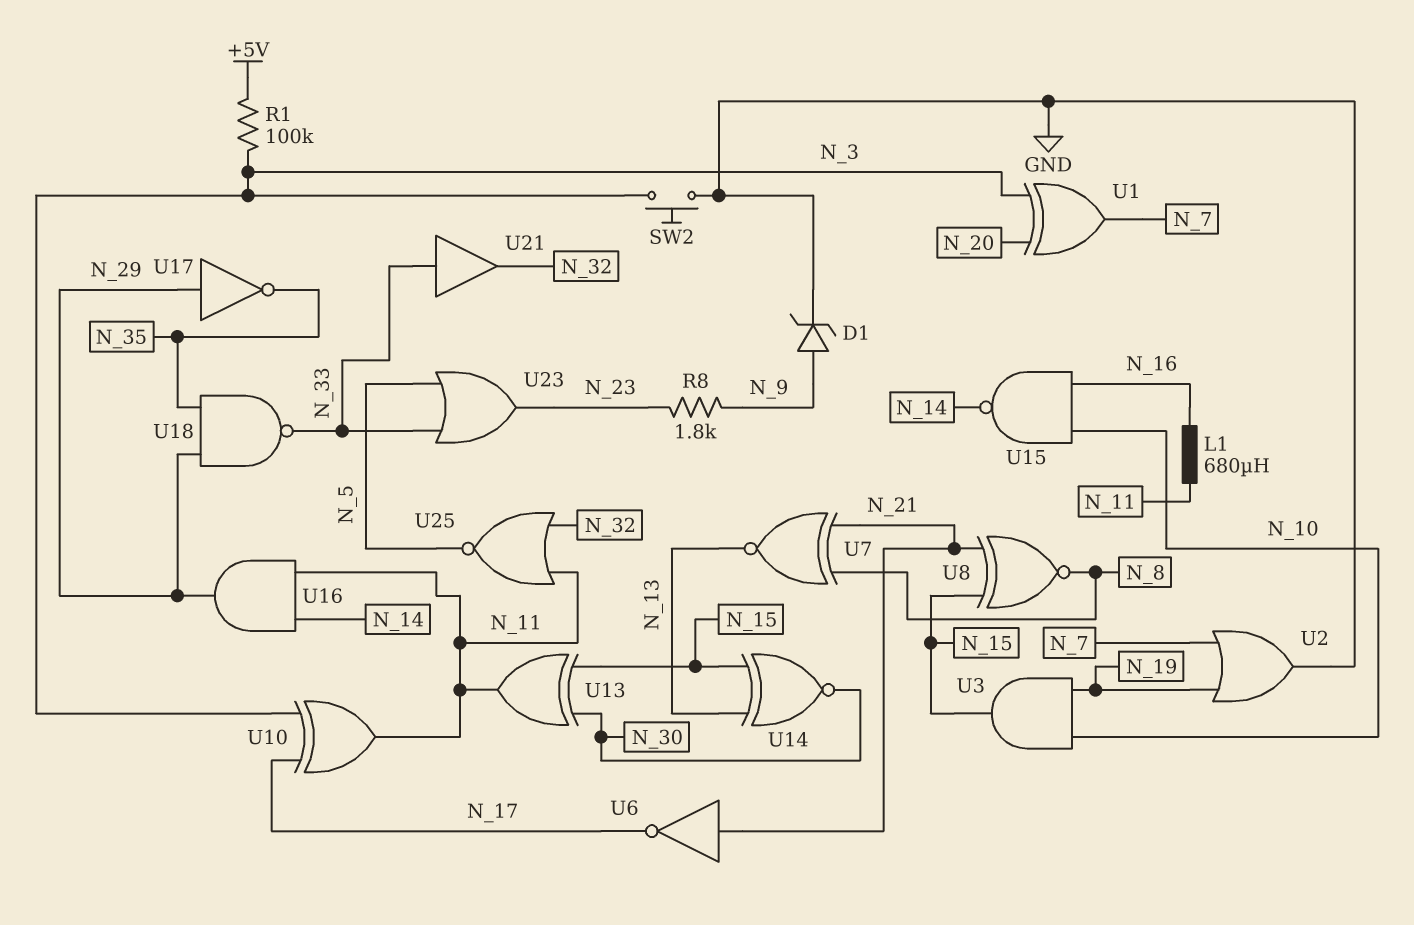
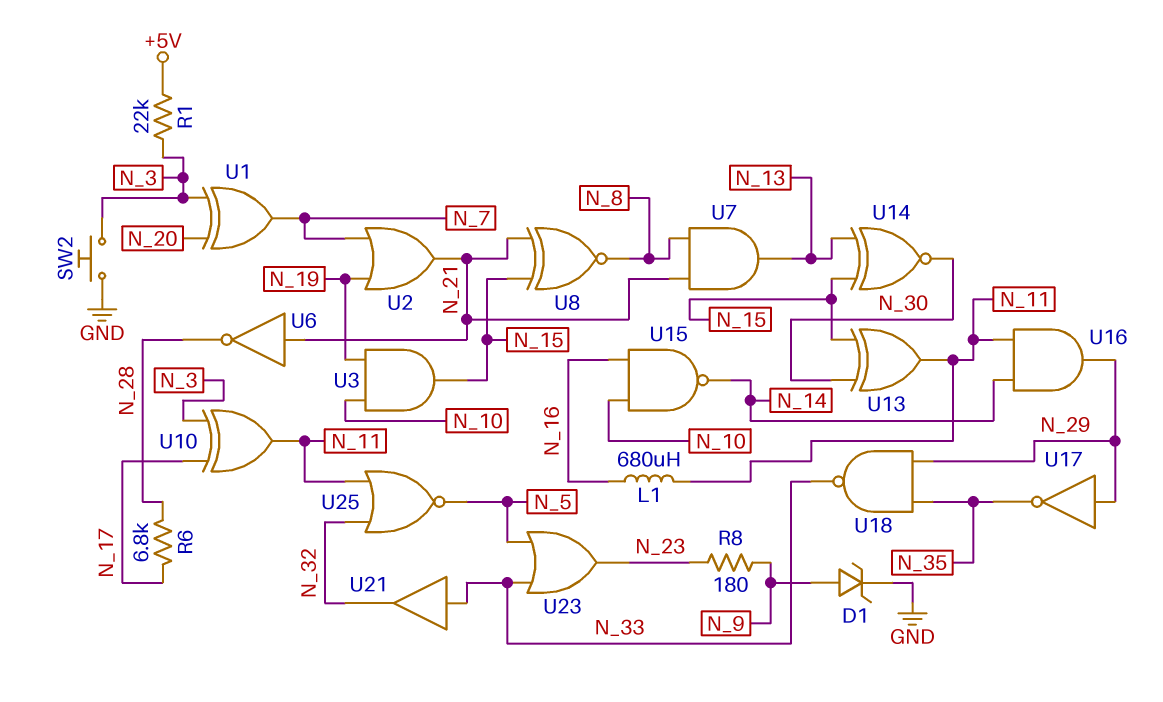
R1: 100k (+5V, N_3) -> 22k (+5V, N_3)
R6: none -> 6.8k (N_17, N_28)
R8: 1.8k (N_9, N_23) -> 180 (N_9, N_23)
U2: OR (in N_7, in N_19, out GND) -> OR (in N_7, in N_19, out N_21)
U6: NOT (in N_21, out N_17) -> NOT (in N_21, out N_28)
U7: XNOR (in N_8, in N_21, out N_13) -> AND (in N_8, in N_21, out N_13)

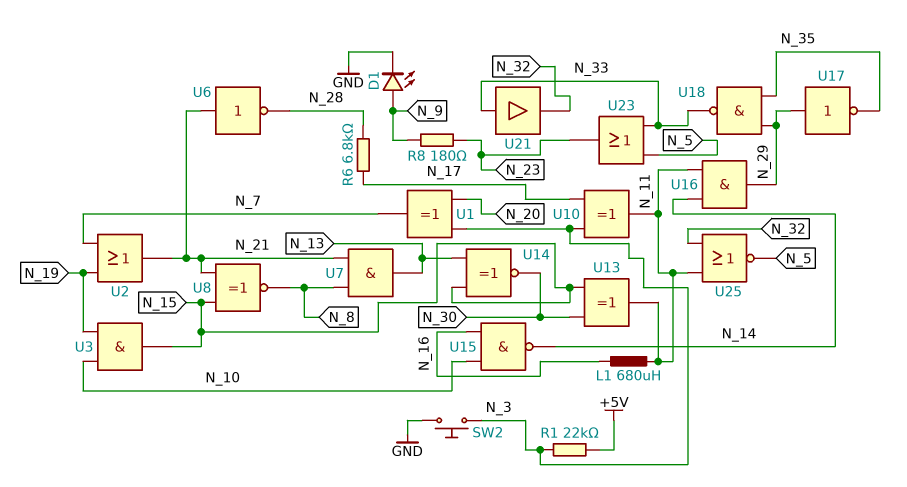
D1: zener (A N_9, K GND) -> LED (A N_9, K GND)

